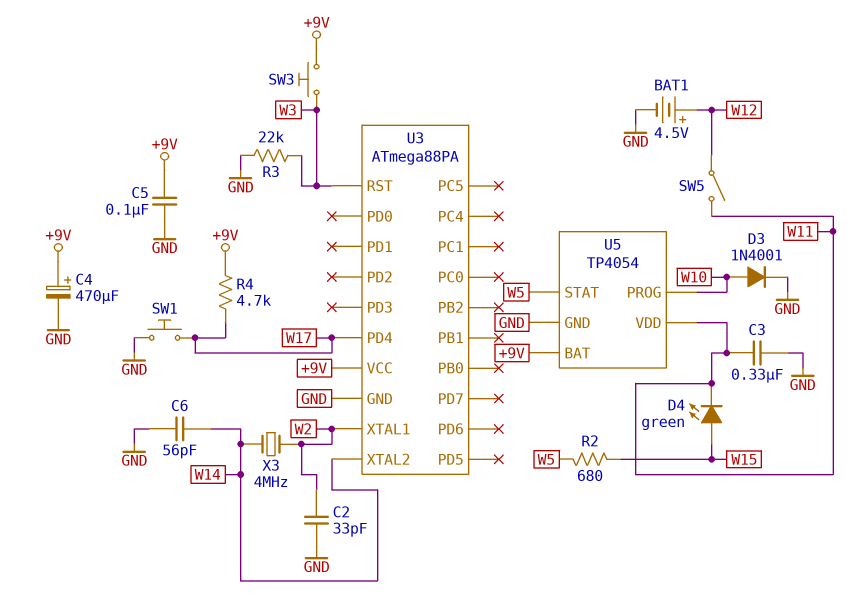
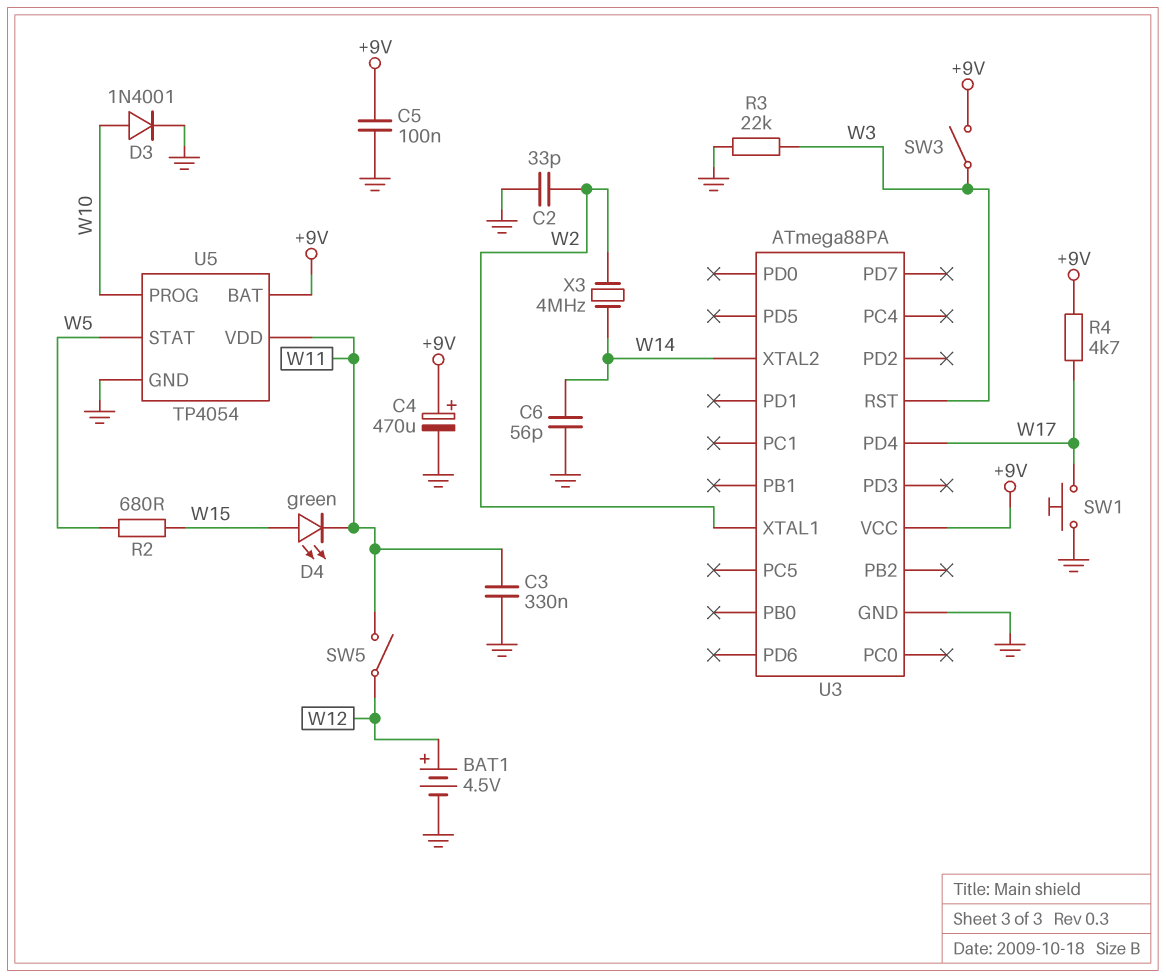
SW3: button (+9V, W3) -> switch (+9V, W3)

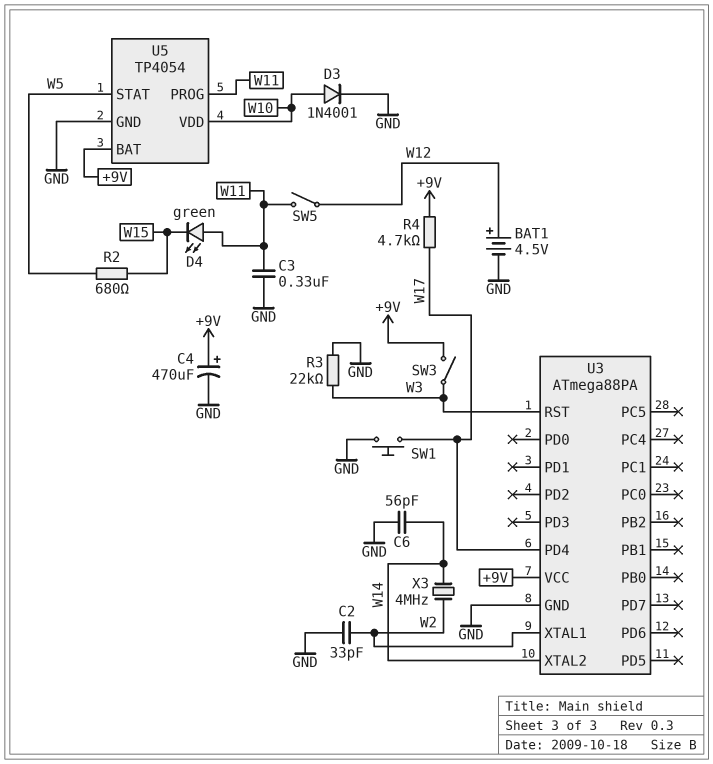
C5: 100nF (+9V, GND) -> none
D4: LED green (A W15, K W11) -> LED green (A W11, K W15)
U5 pin PROG: W10 -> W11
U5 pin VDD: W11 -> W10

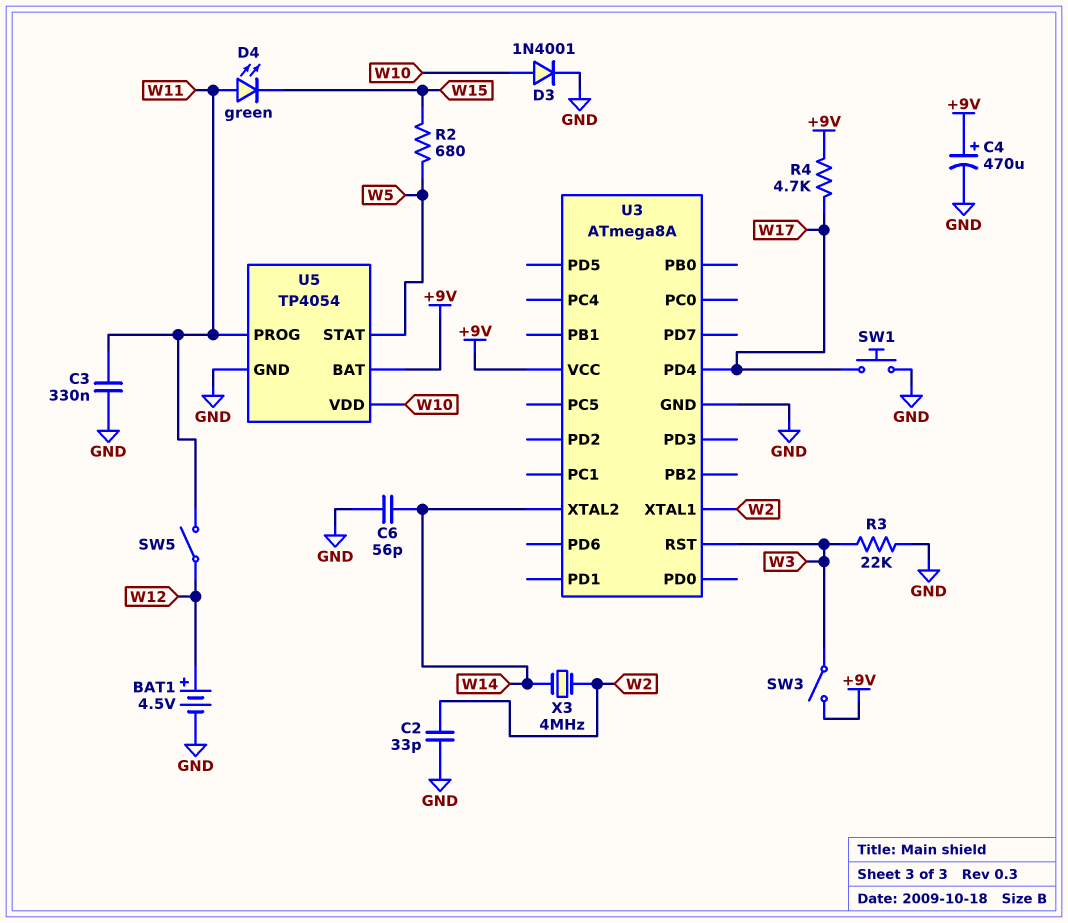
U3: ATmega88PA -> ATmega8A

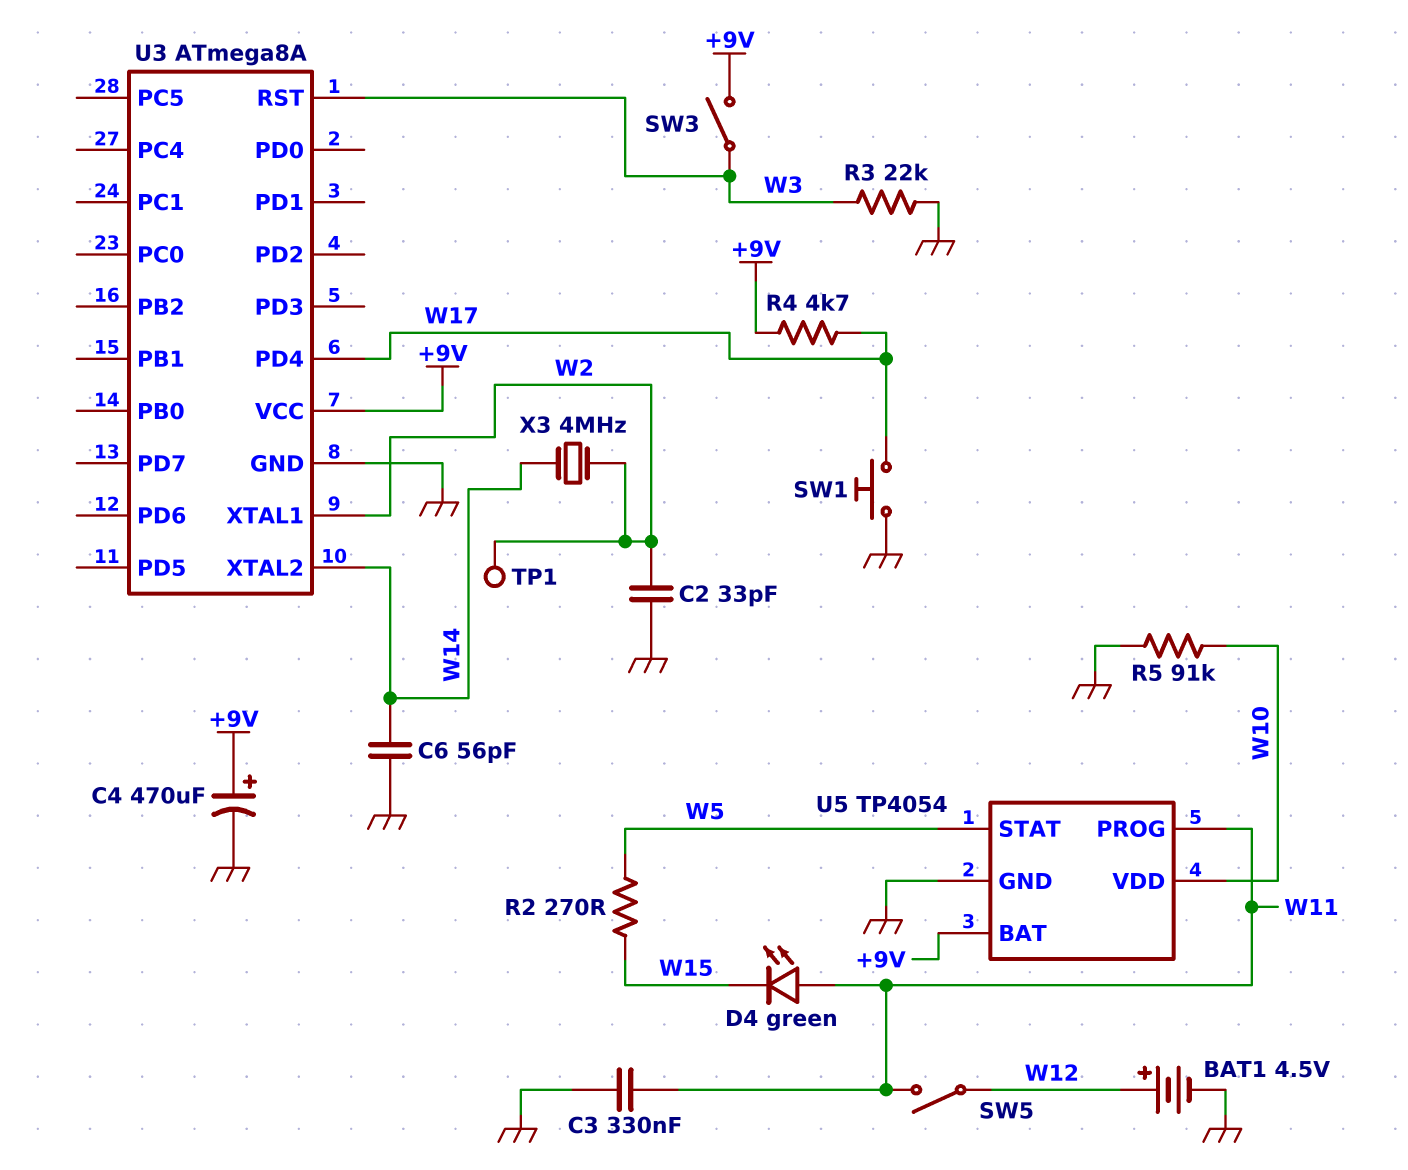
D3: diode 1N4001 (A W10, K GND) -> none
R2: 680 (W5, W15) -> 270 (W5, W15)
R5: none -> 91k (GND, W10)
TP1: none -> test point (W2)

